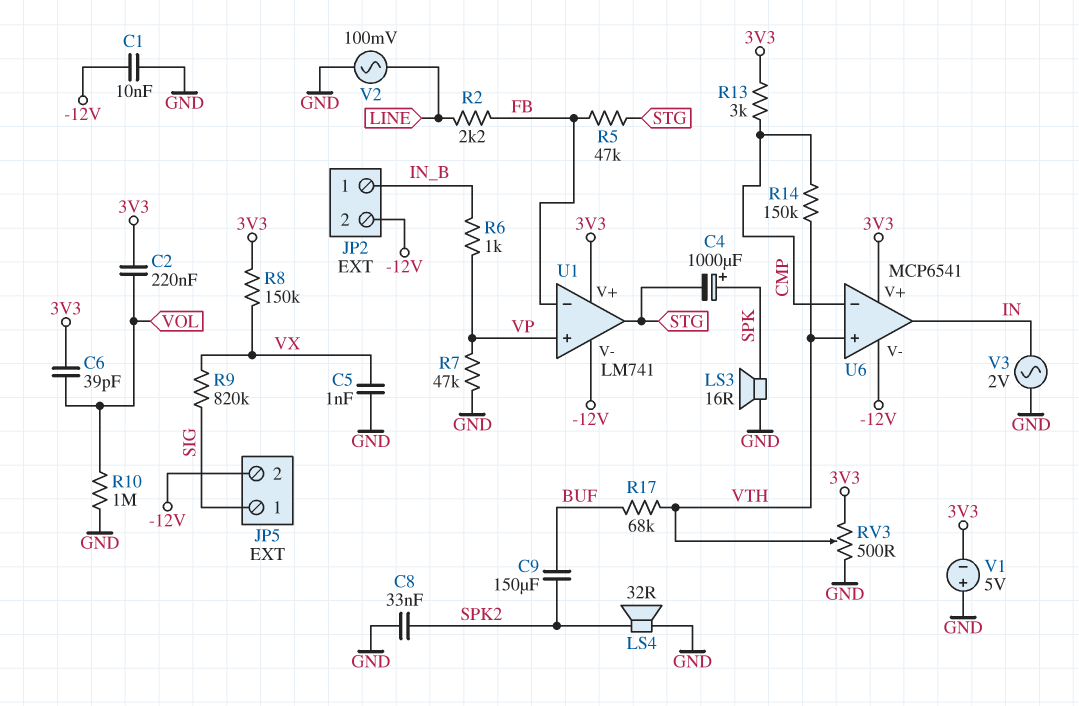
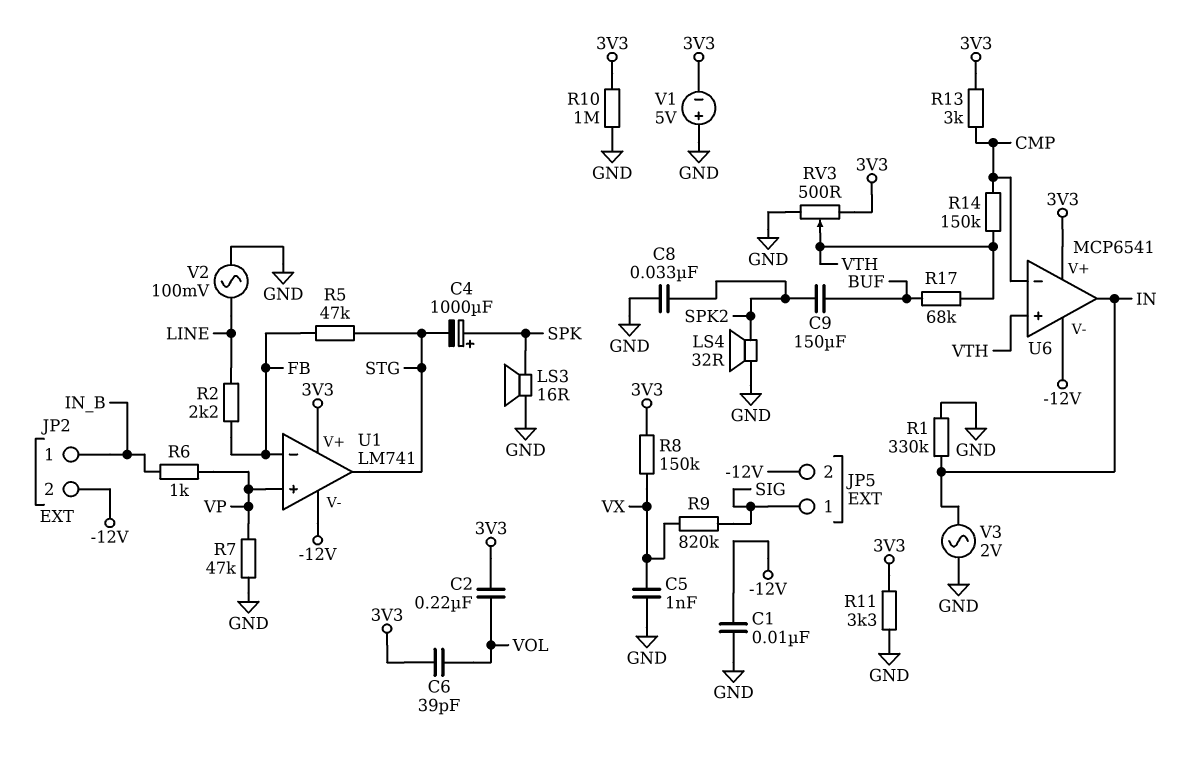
R1: none -> 330k (GND, IN)
R10: 1M (GND, VOL) -> 1M (3V3, GND)
R11: none -> 3.3k (3V3, GND)

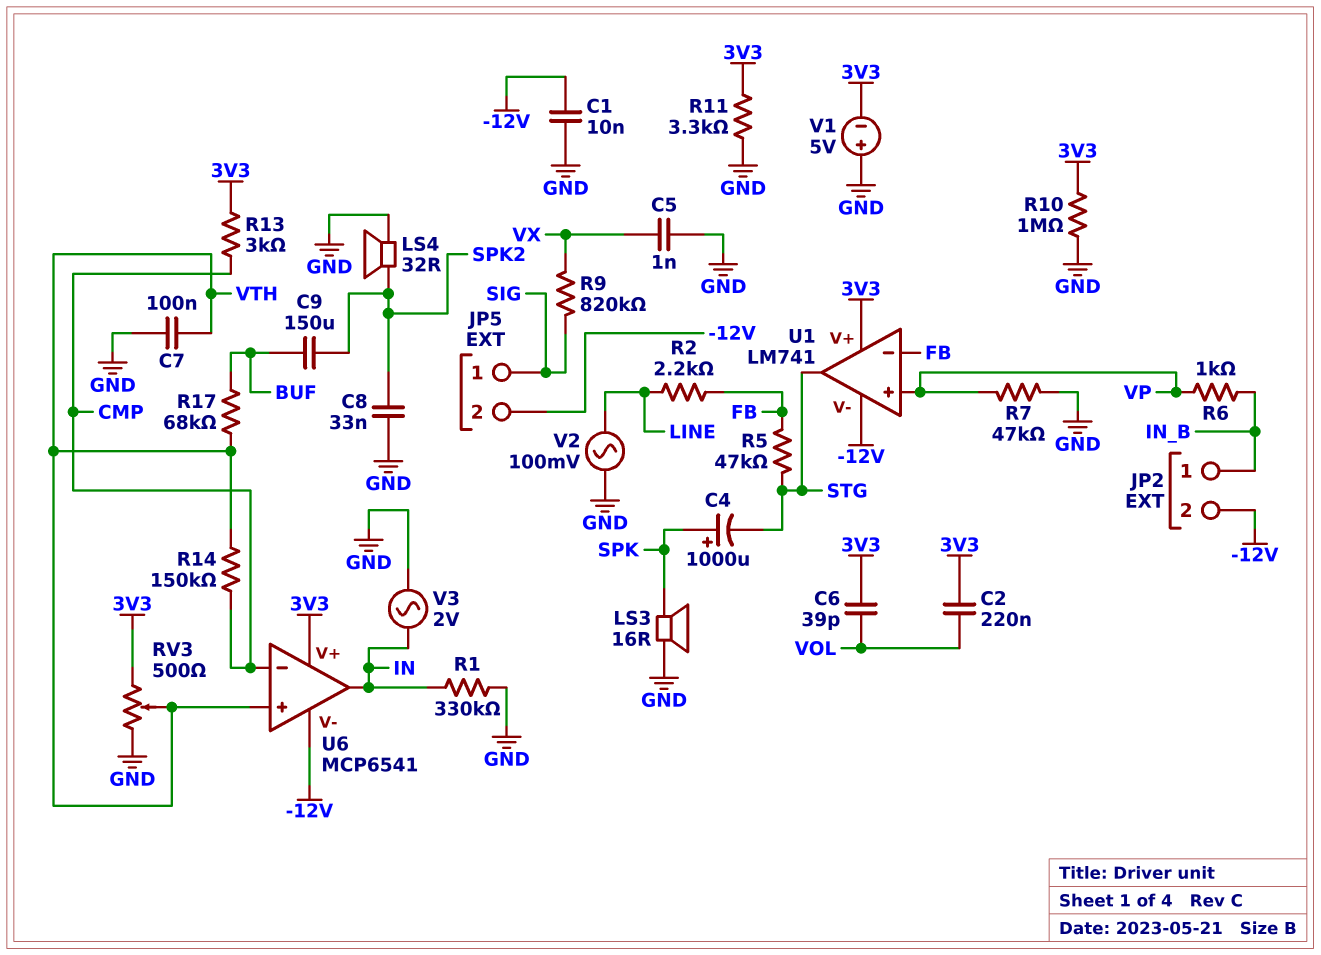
C7: none -> 100nF (GND, VTH)
R8: 150k (3V3, VX) -> none

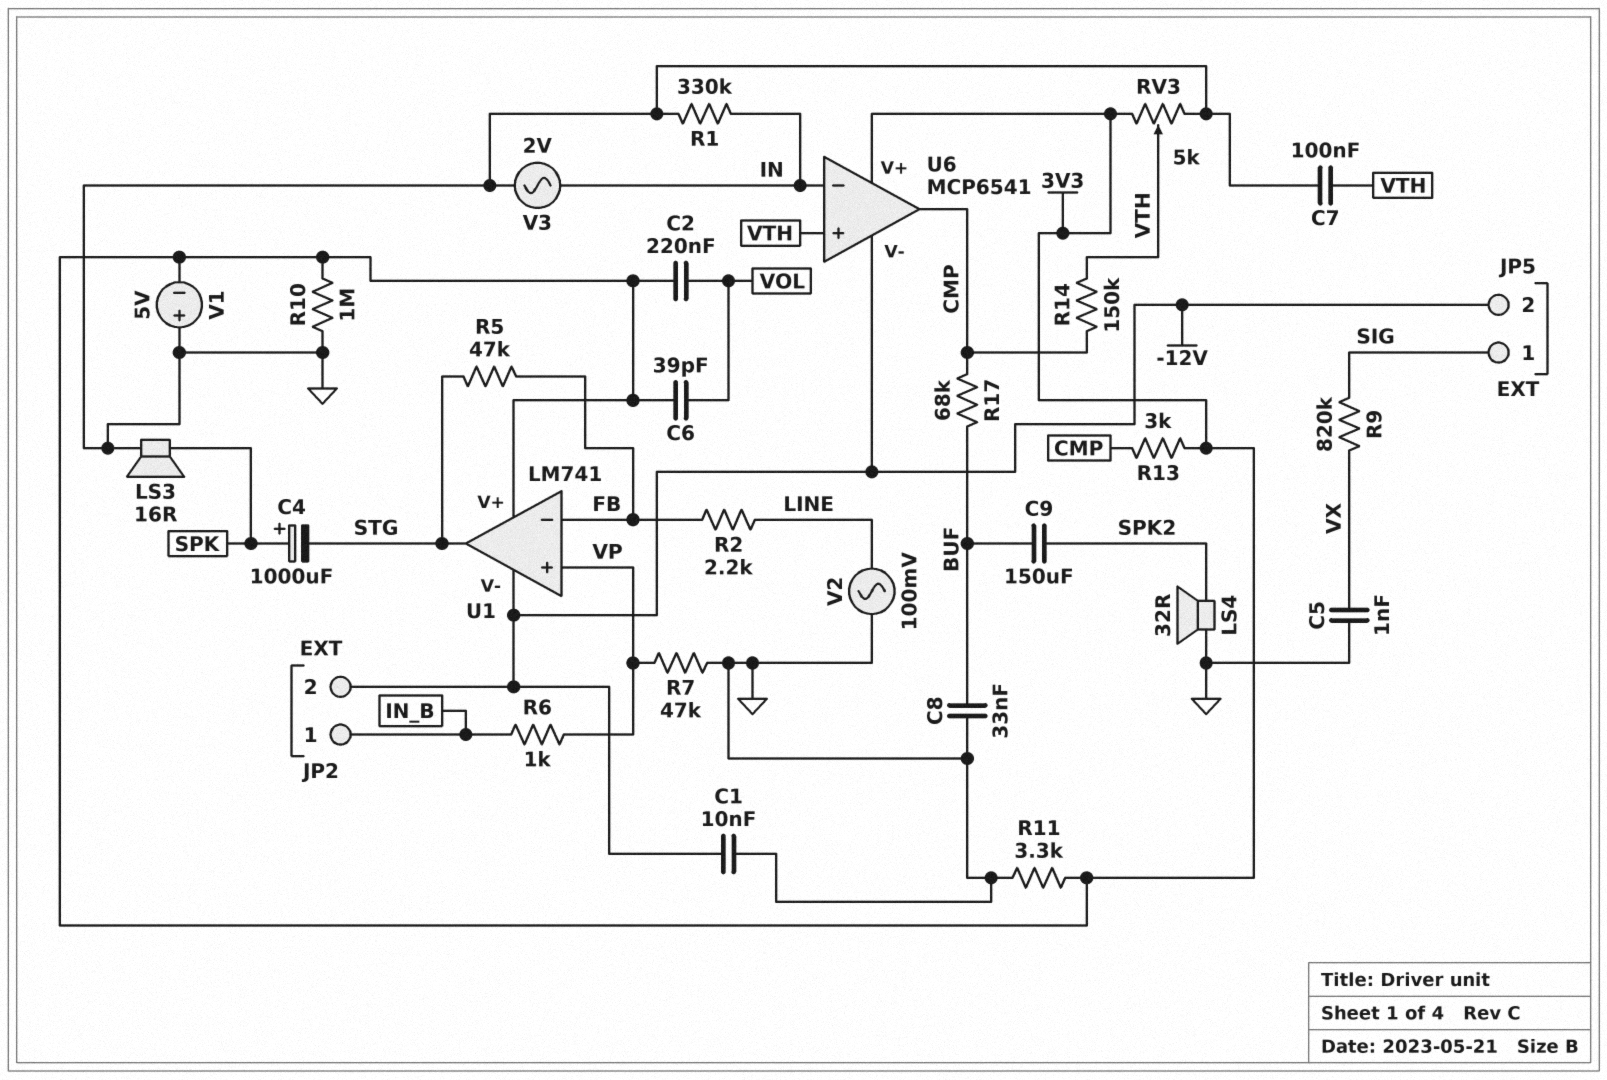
C8: 33nF (GND, SPK2) -> 33nF (BUF, GND)
R17: 68k (BUF, VTH) -> 68k (BUF, CMP)
RV3: 500 (3V3, GND, wiper VTH) -> 5k (3V3, GND, wiper VTH)
U6 pin in-: CMP -> IN
U6 pin out: IN -> CMP

